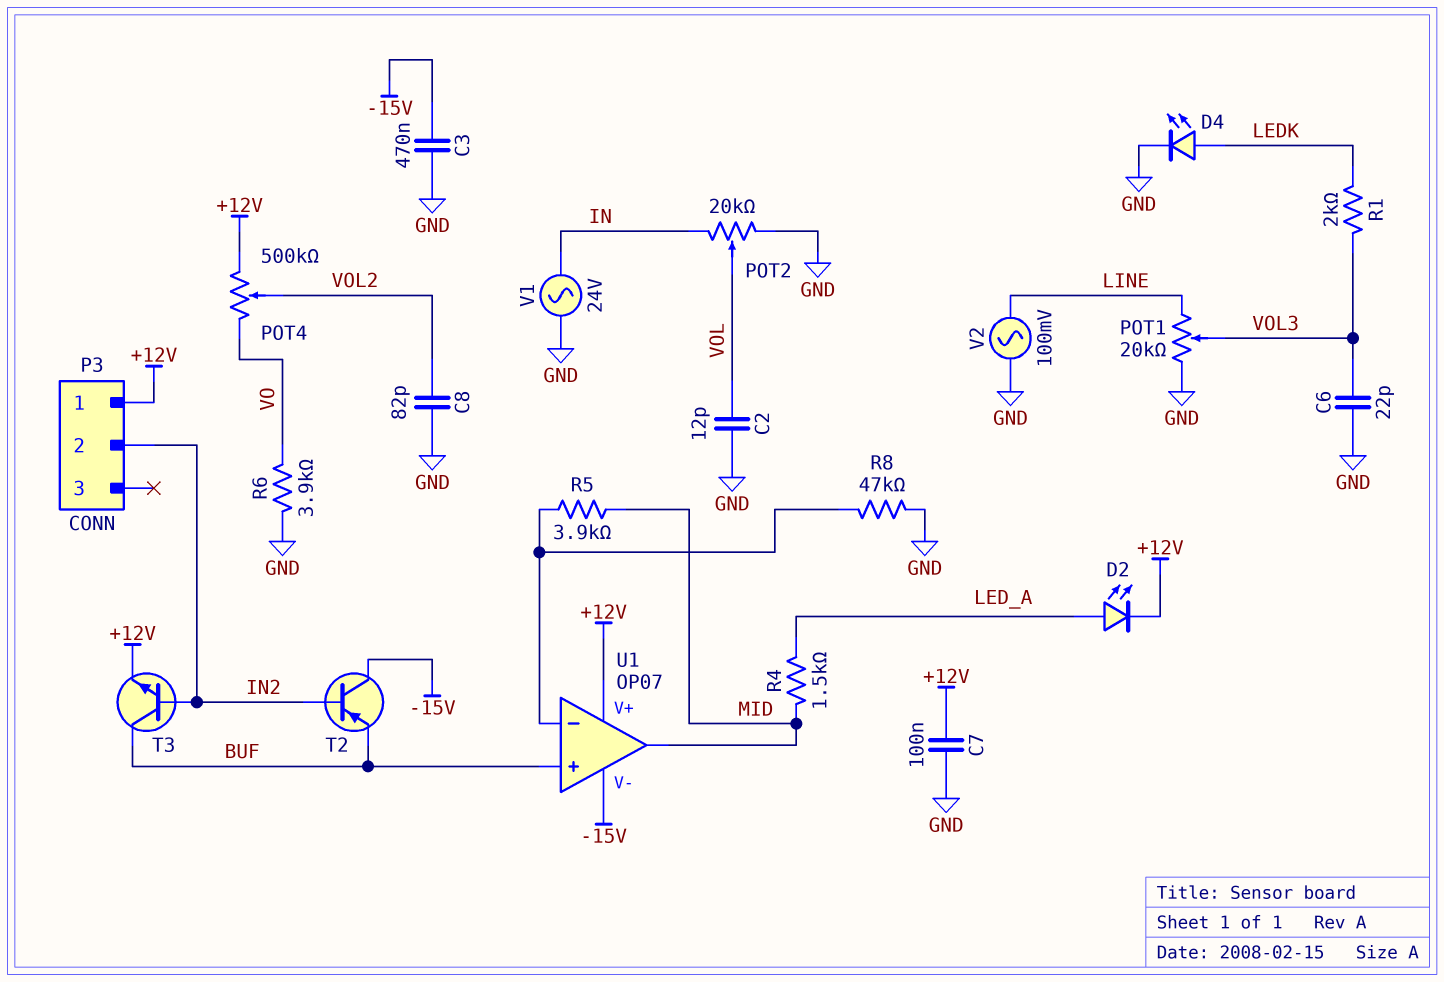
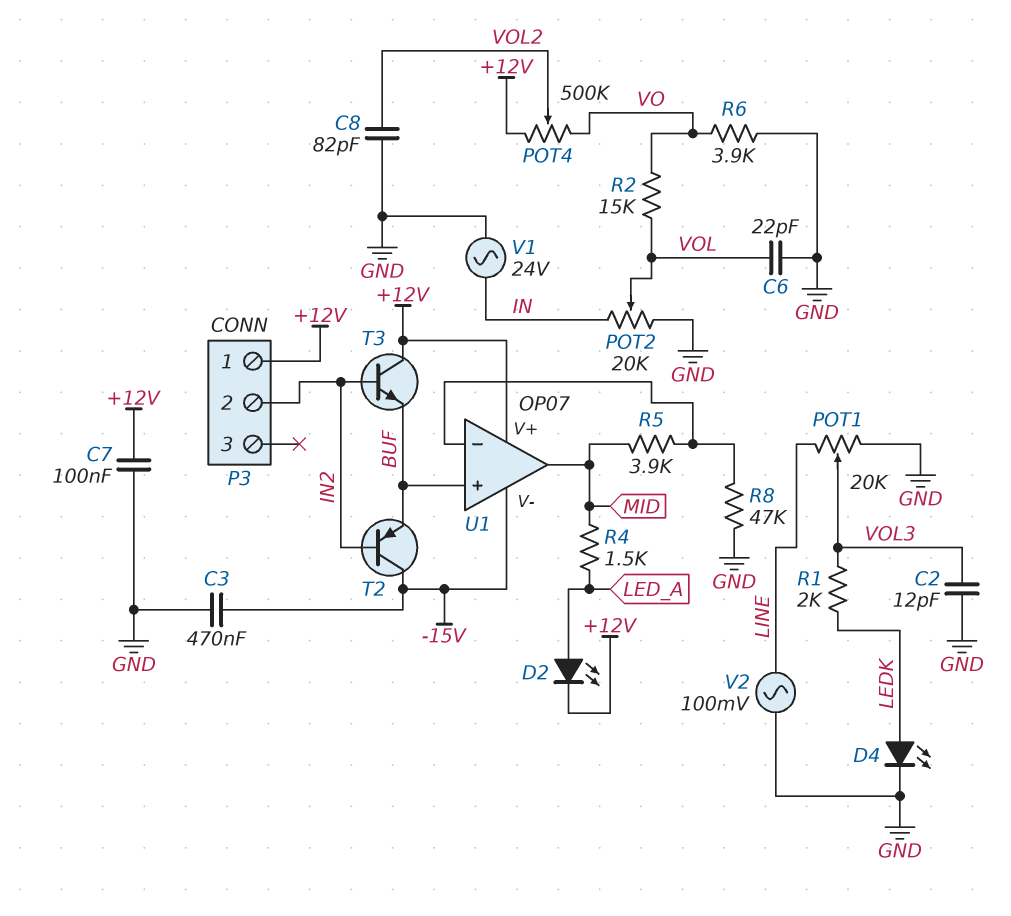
C2: 12pF (GND, VOL) -> 12pF (GND, VOL3)
C6: 22pF (GND, VOL3) -> 22pF (GND, VOL)
R2: none -> 15k (VO, VOL)
T3: NPN (B IN2, C BUF, E +12V) -> NPN (B IN2, C +12V, E BUF)

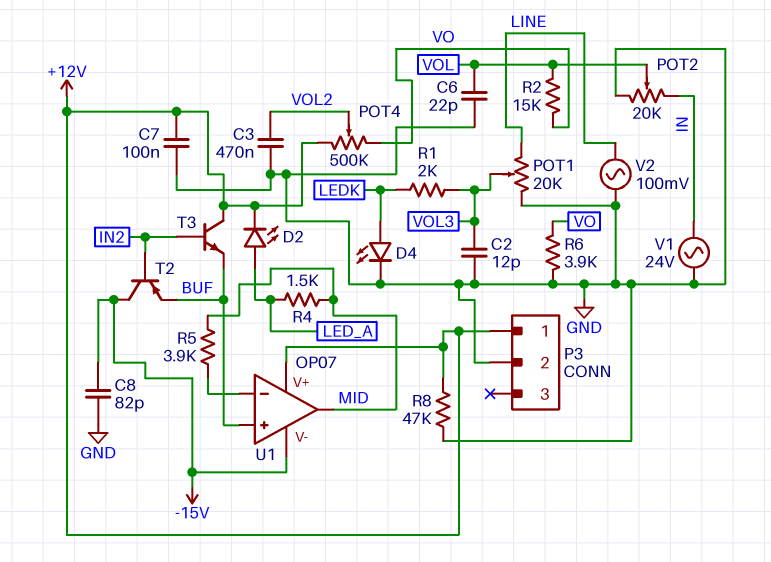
C3: 470nF (-15V, GND) -> 470nF (GND, VOL2)
C8: 82pF (GND, VOL2) -> 82pF (-15V, GND)
P3 pin 2: IN2 -> GND
R8: 47k (GND, U1/in-) -> 47k (+12V, GND)

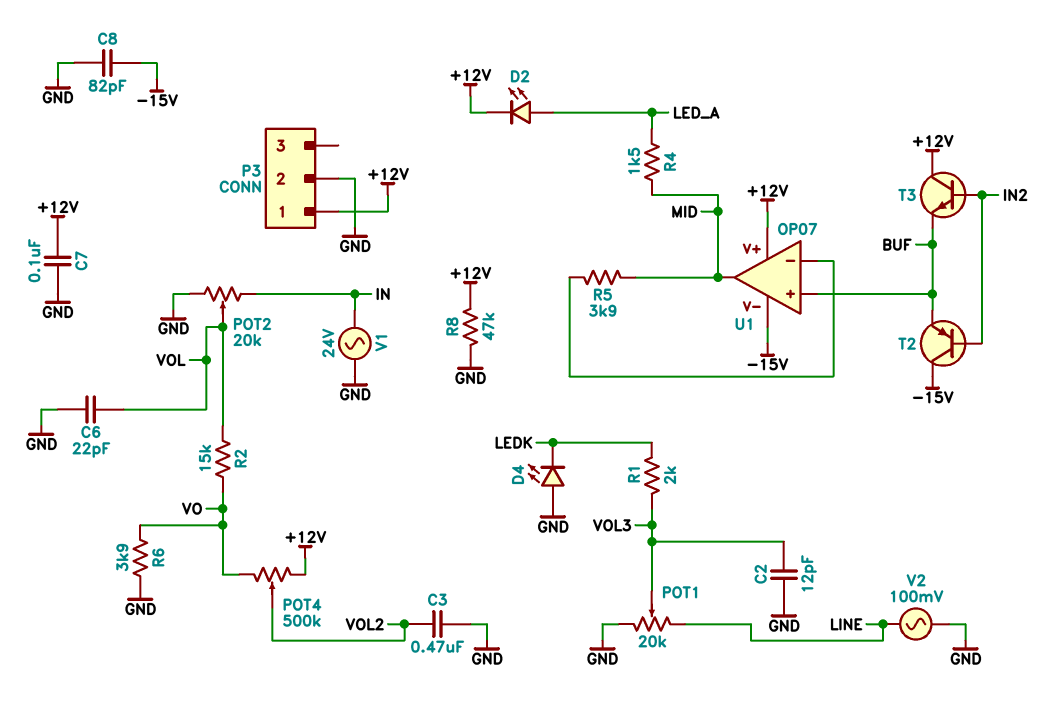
D4: LED (A LEDK, K GND) -> LED (A GND, K LEDK)

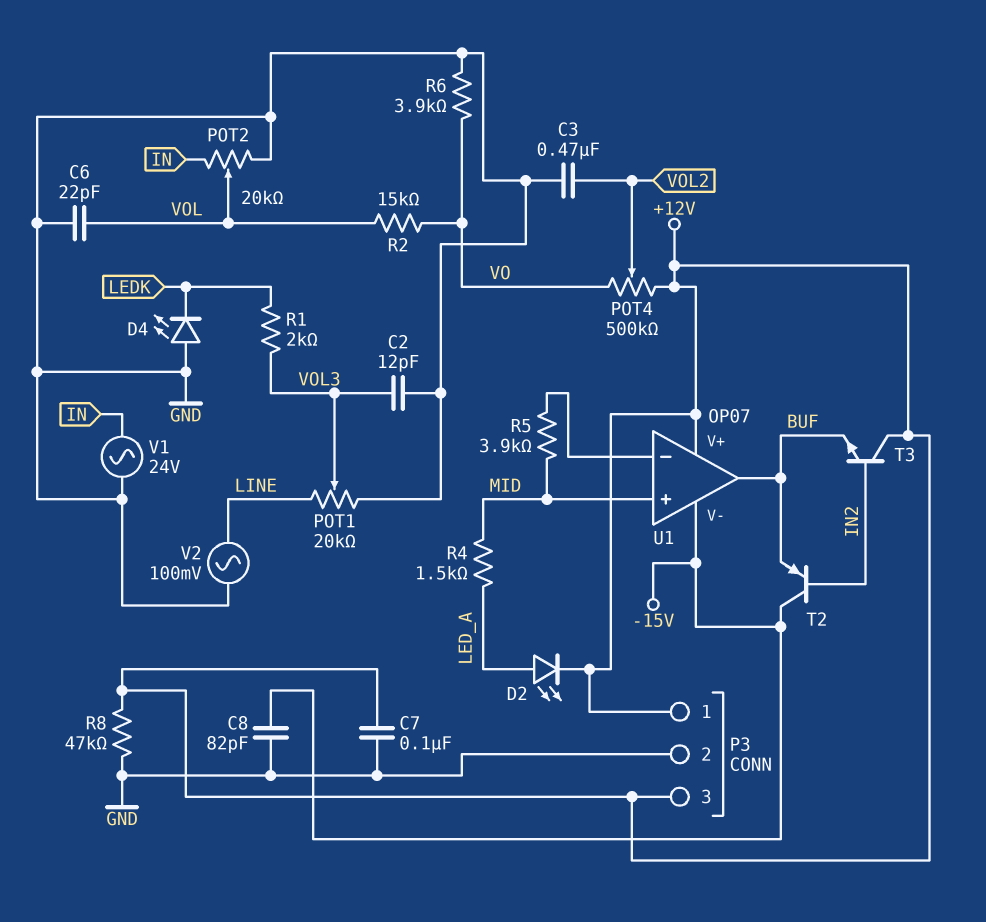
P3 pin 3: none -> +12V
U1 pin in+: BUF -> MID
U1 pin out: MID -> BUF

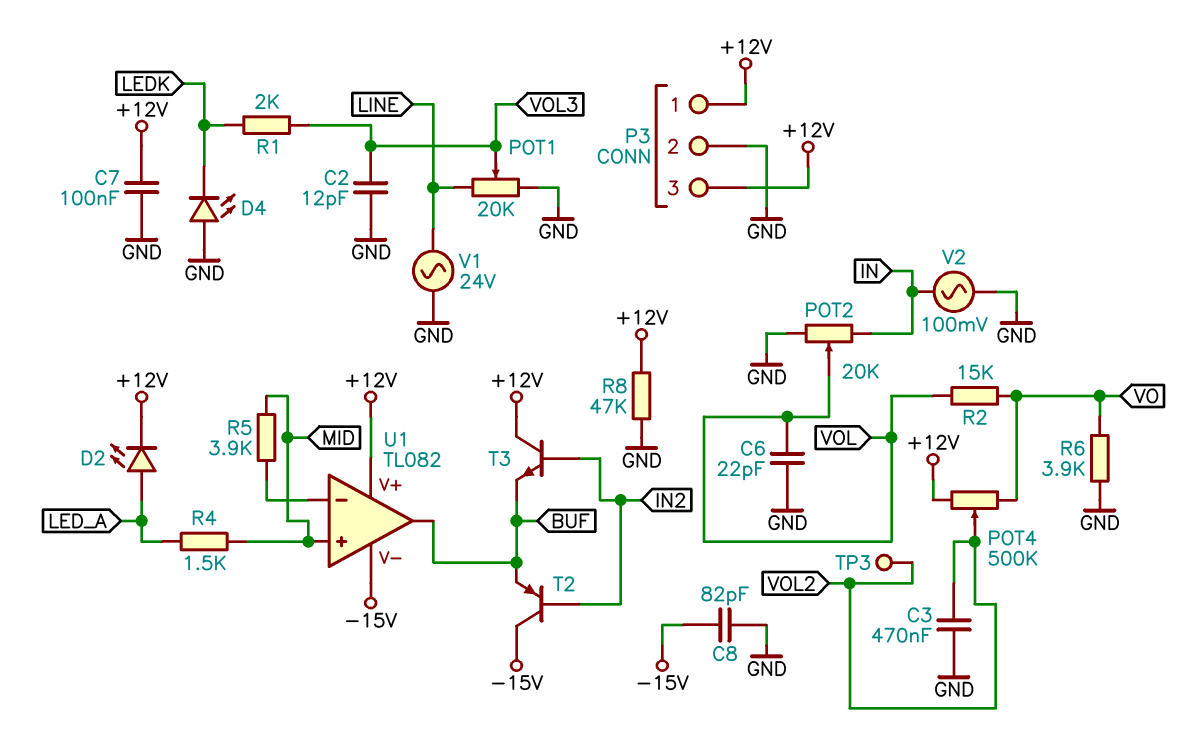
TP3: none -> test point (VOL2)
U1: OP07 -> TL082
V1: AC 24V (GND, IN) -> AC 24V (GND, LINE)
V2: AC 100mV (GND, LINE) -> AC 100mV (GND, IN)

